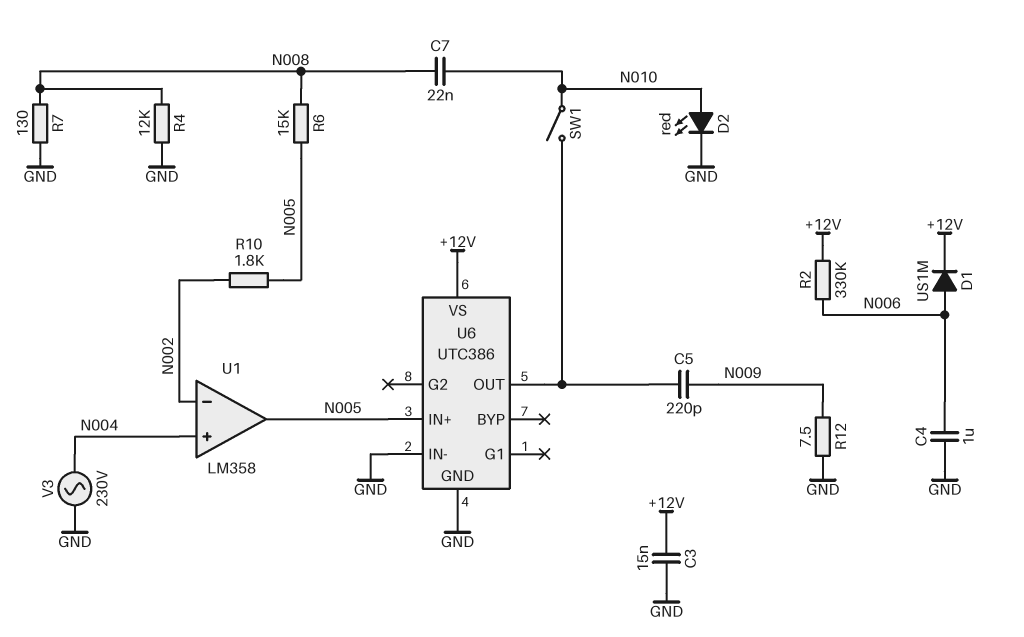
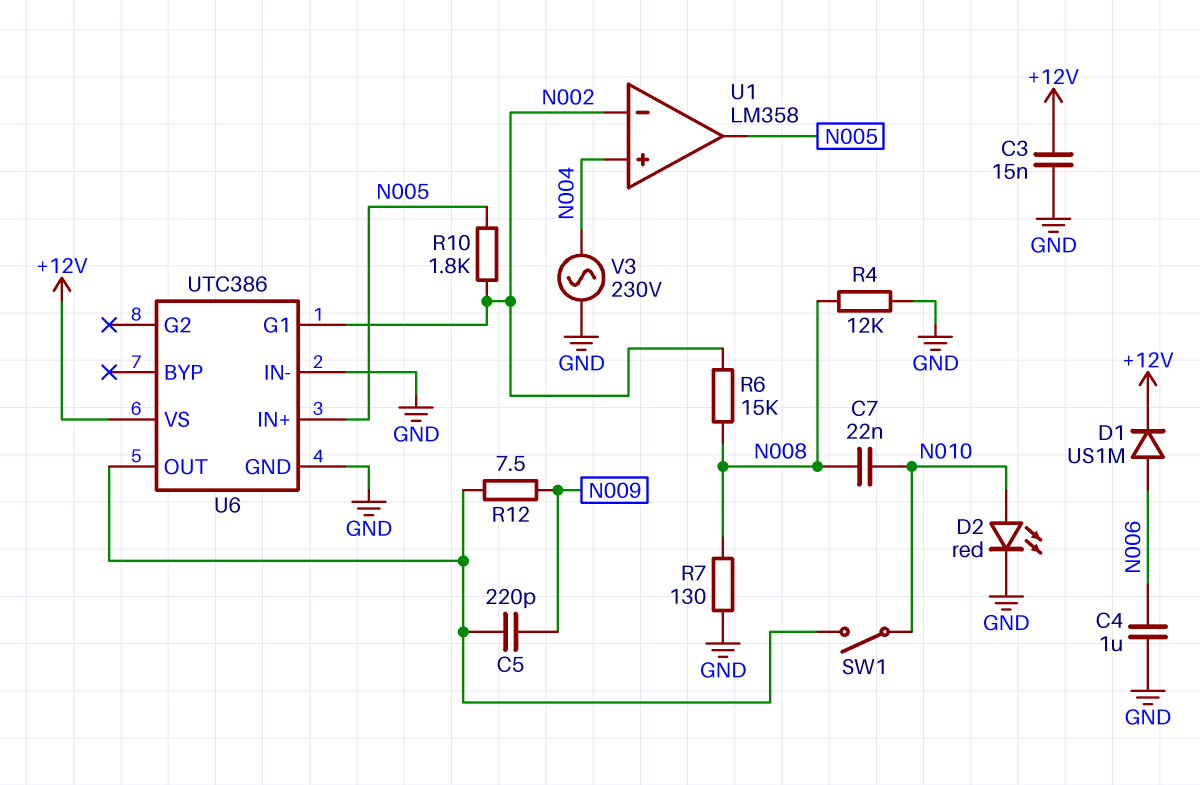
R2: 330k (+12V, N006) -> none
R6: 15k (N005, N008) -> 15k (N002, N008)
R12: 7.5 (GND, N009) -> 7.5 (N009, U6/OUT)
U6 pin G1: none -> N002

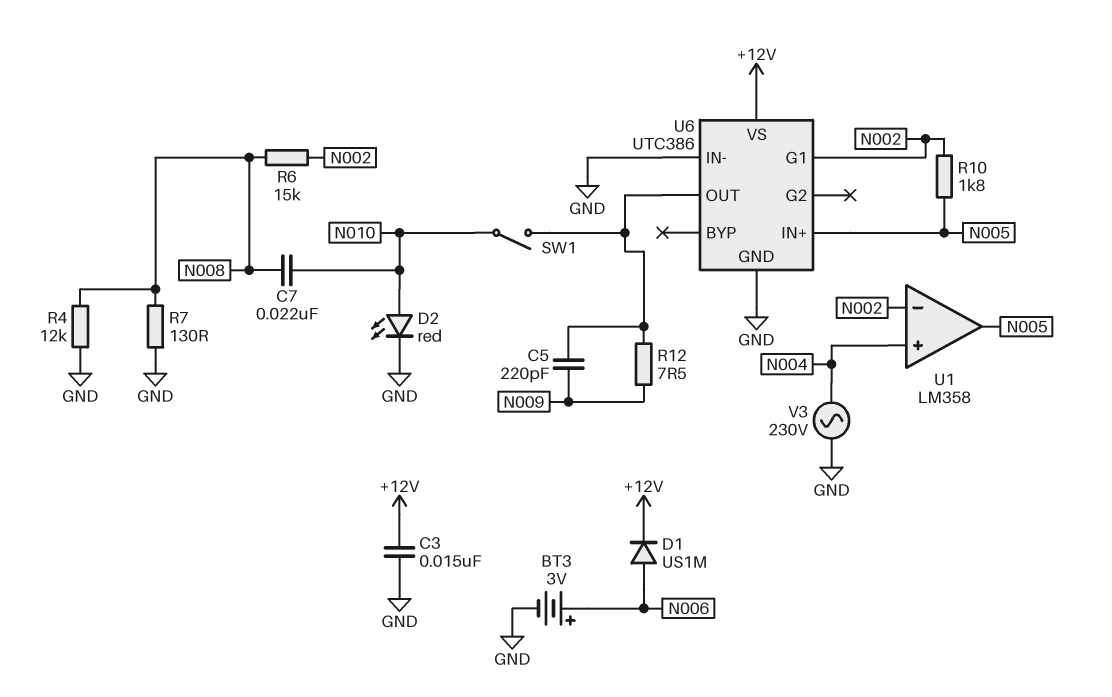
BT3: none -> 3V (plus N006, minus GND)
C4: 1uF (GND, N006) -> none

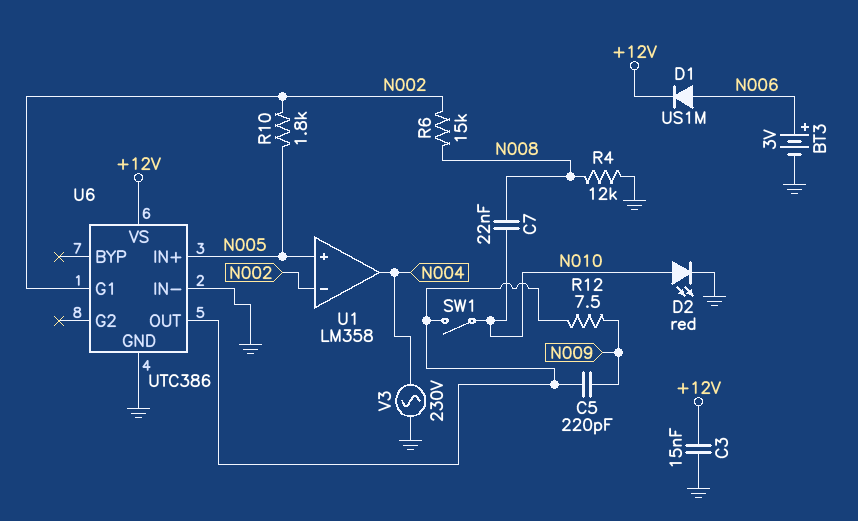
R7: 130 (GND, N008) -> none
U1 pin in+: N004 -> N005
U1 pin out: N005 -> N004

